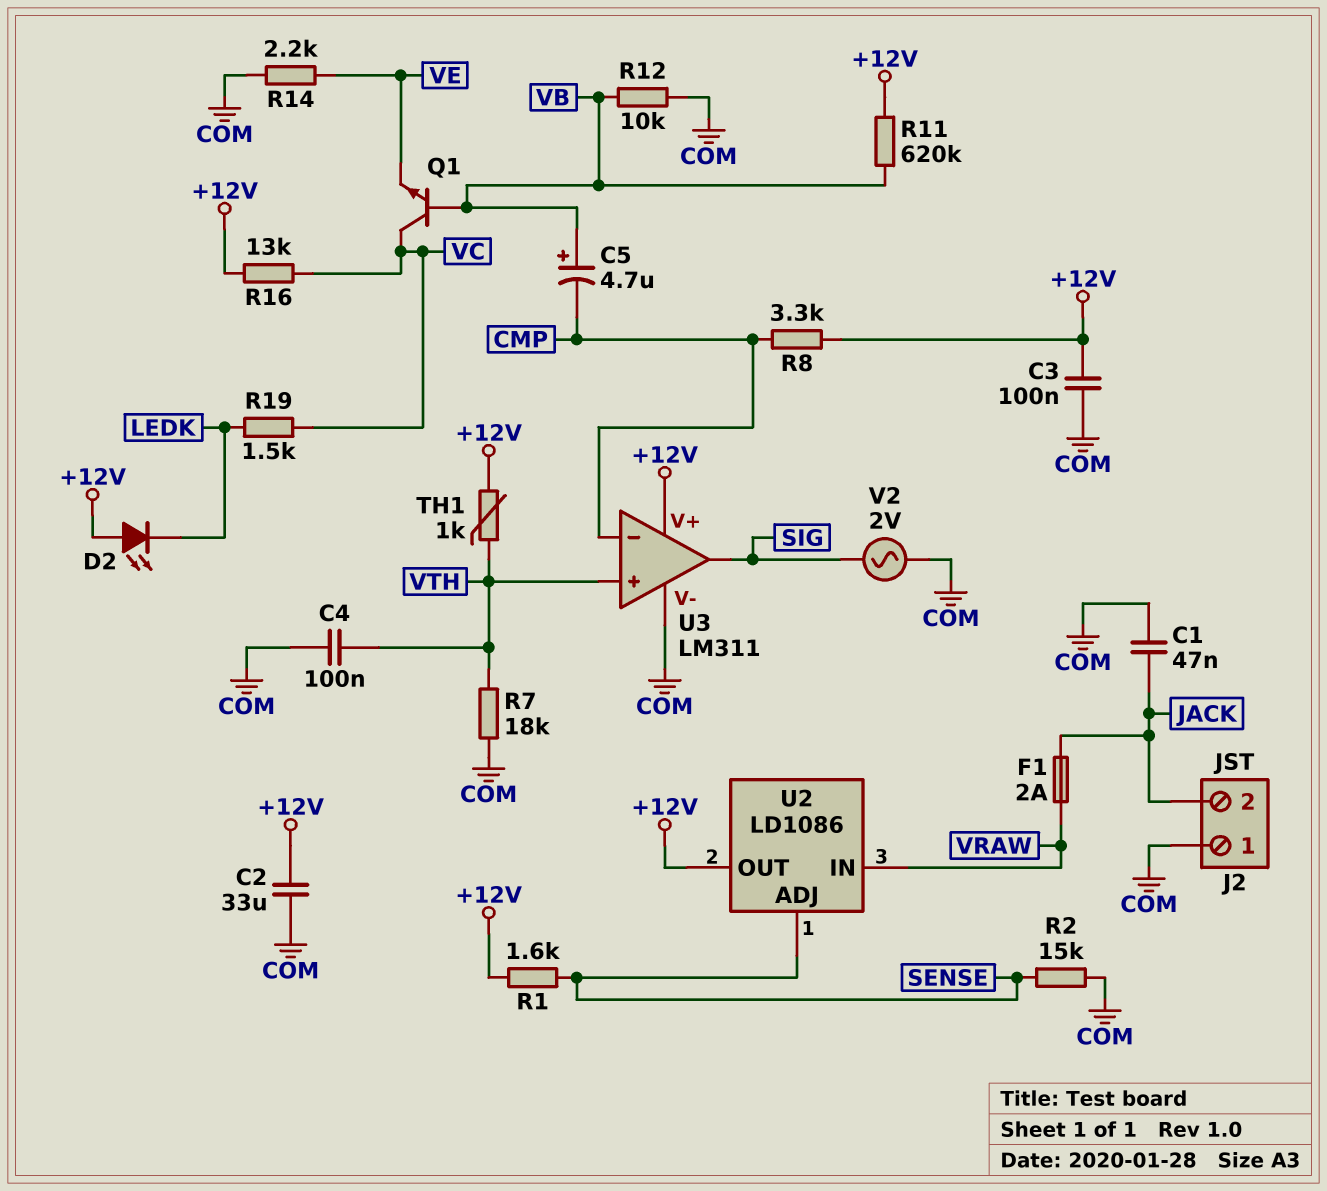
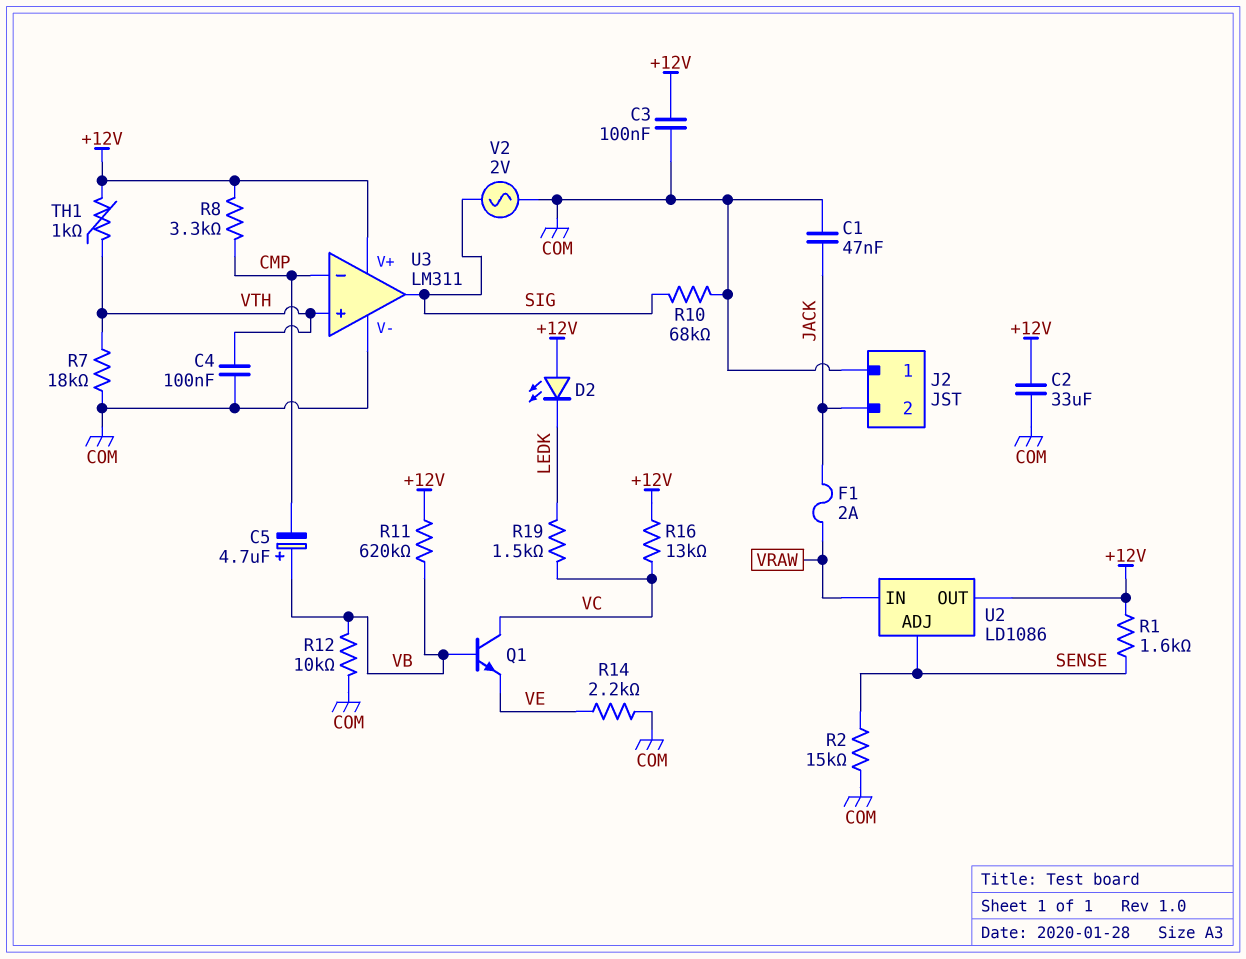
R10: none -> 68k (COM, SIG)

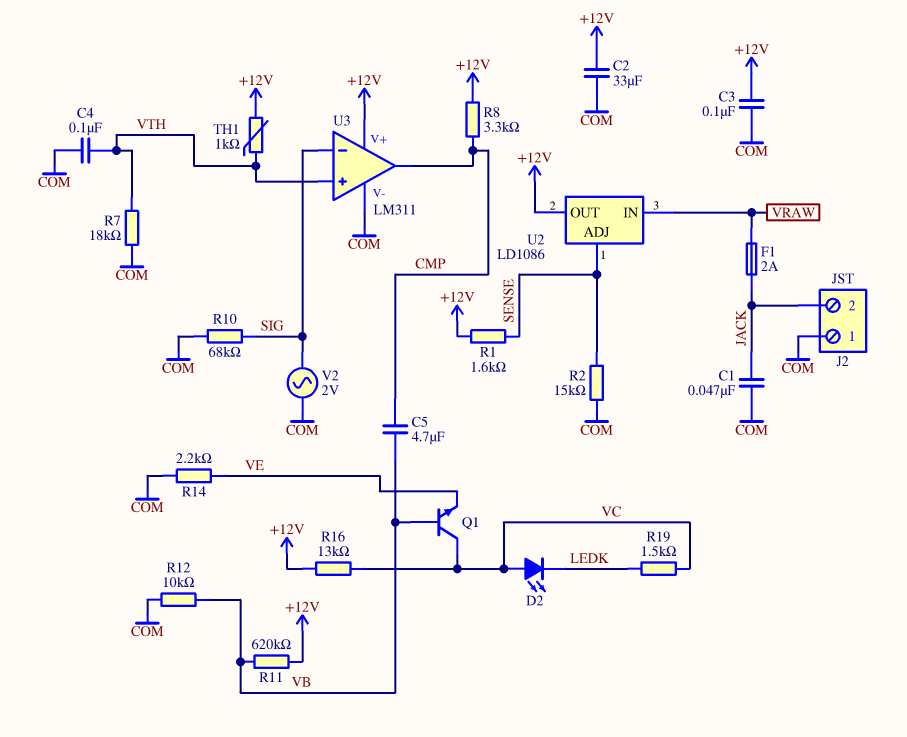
C5: 4.7uF (plus VB, minus CMP) -> 4.7uF (CMP, VB)
D2: LED (A +12V, K LEDK) -> LED (A VC, K LEDK)
U3 pin in-: CMP -> SIG
U3 pin out: SIG -> CMP

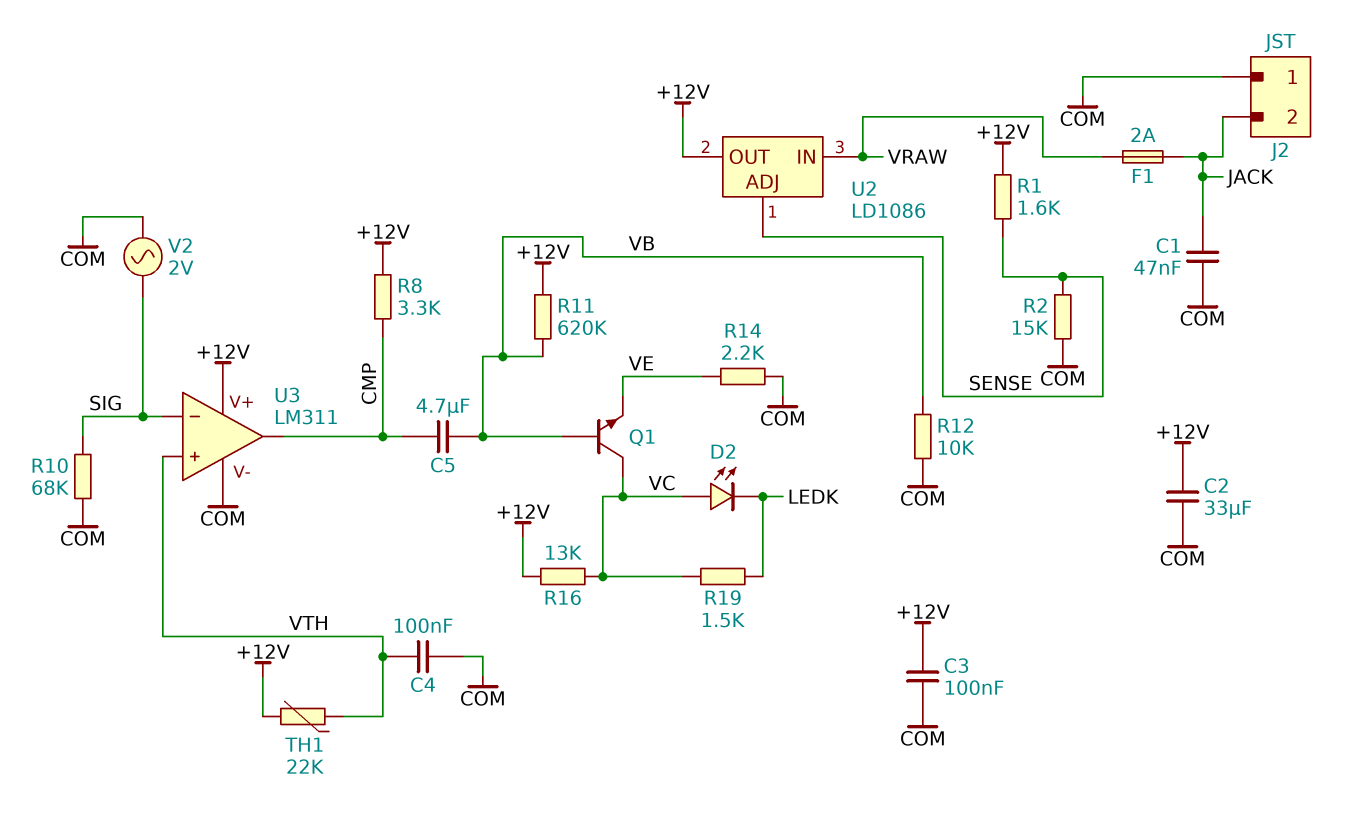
R7: 18k (COM, VTH) -> none
TH1: 1k (+12V, VTH) -> 22k (+12V, VTH)

